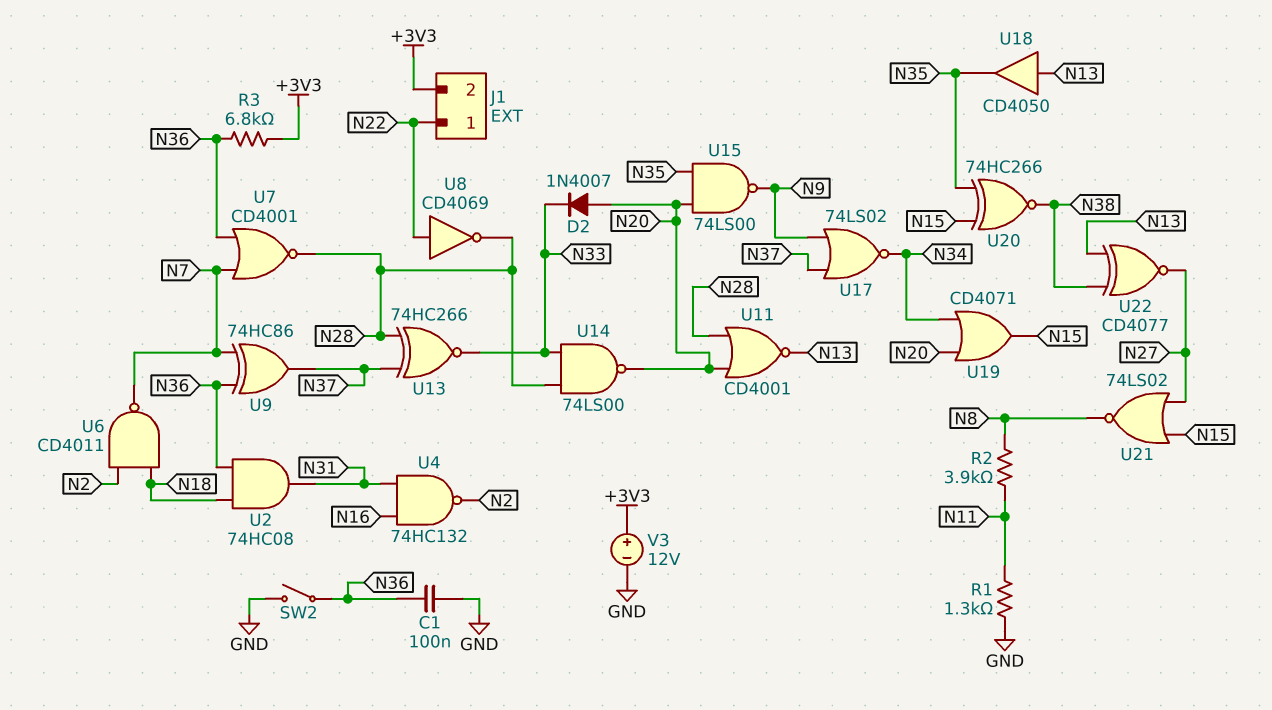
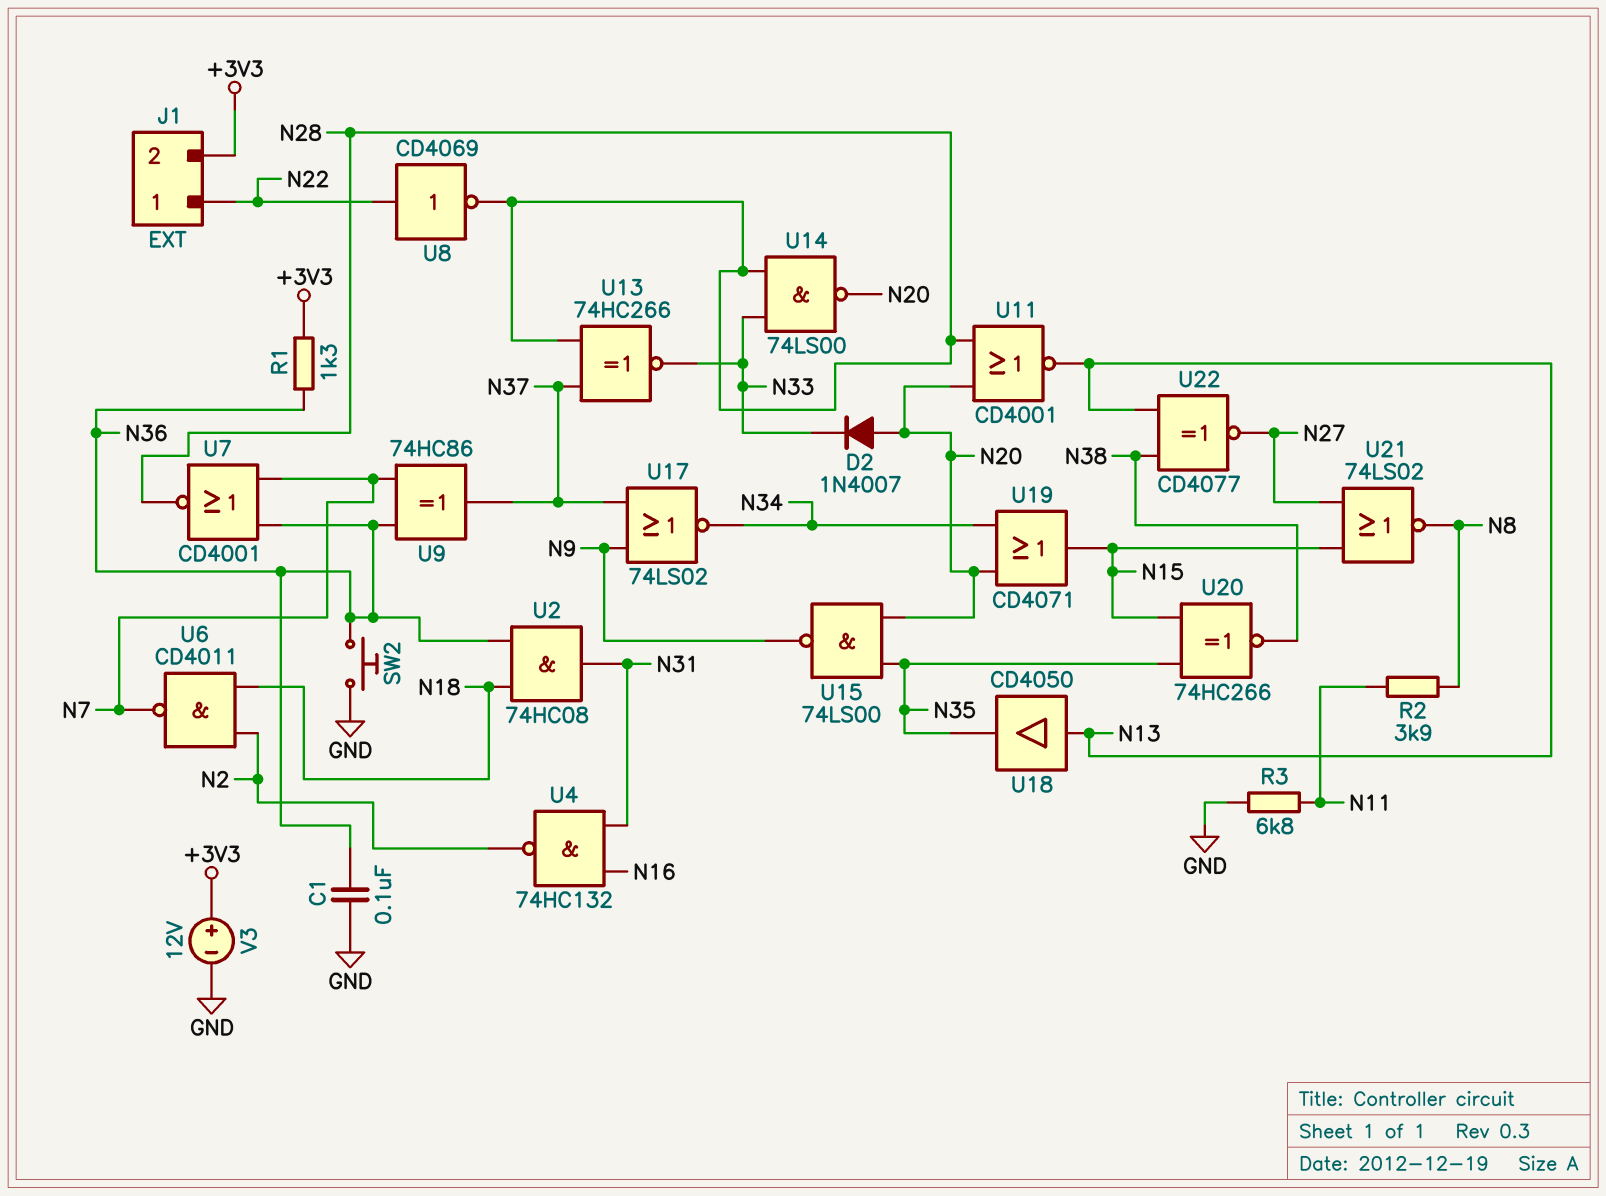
R1: 1.3k (GND, N11) -> 1.3k (+3V3, N36)
R3: 6.8k (+3V3, N36) -> 6.8k (GND, N11)
SW2: switch (GND, N36) -> button (GND, N36)

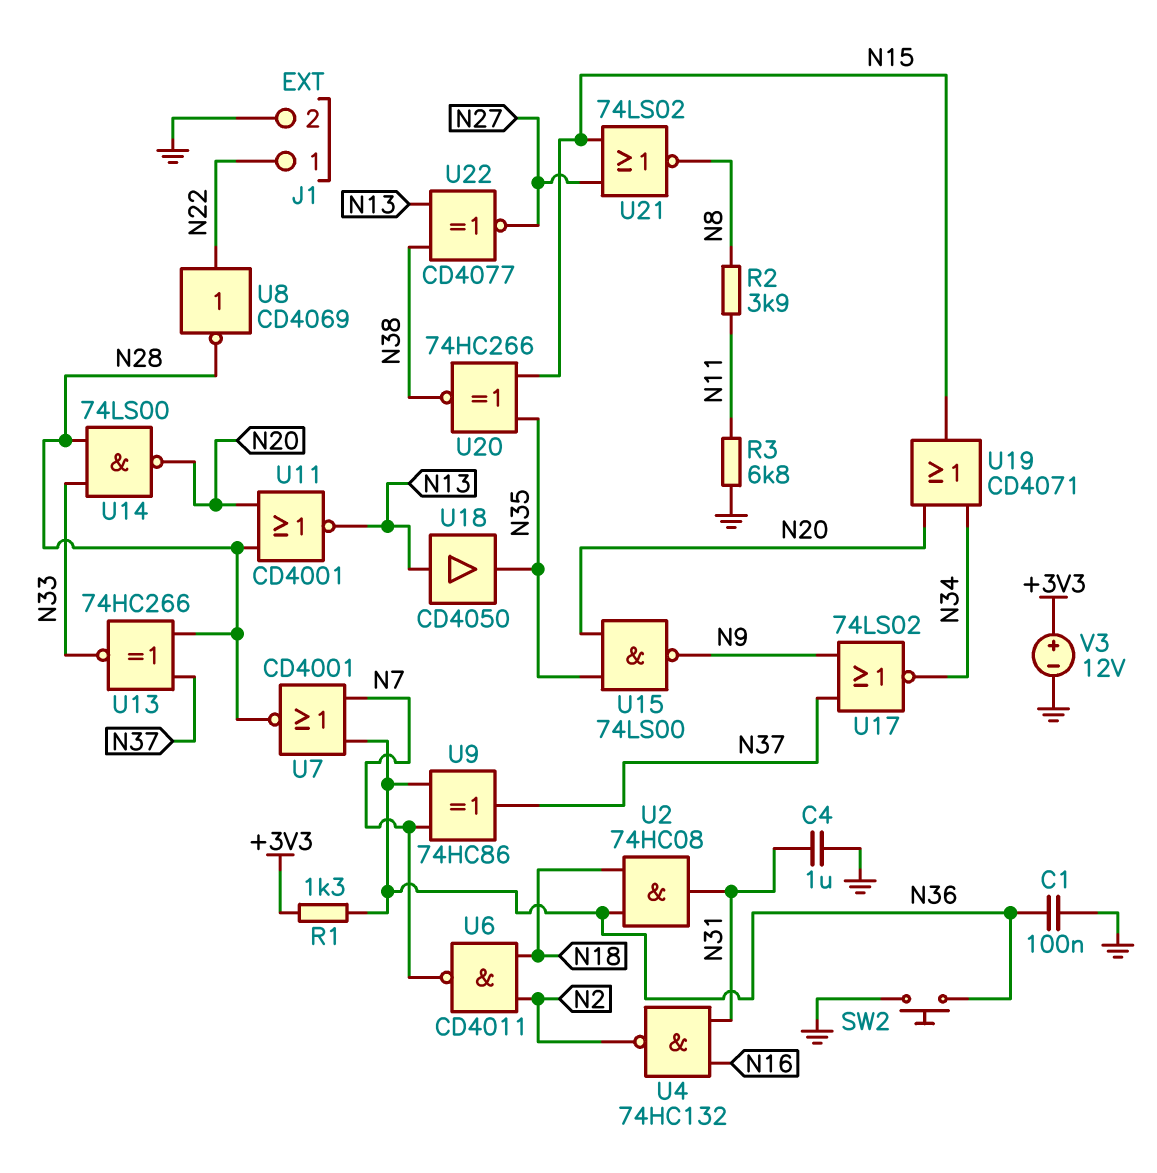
C4: none -> 1uF (GND, N31)
D2: diode 1N4007 (A N20, K N33) -> none
J1 pin 2: +3V3 -> GND

